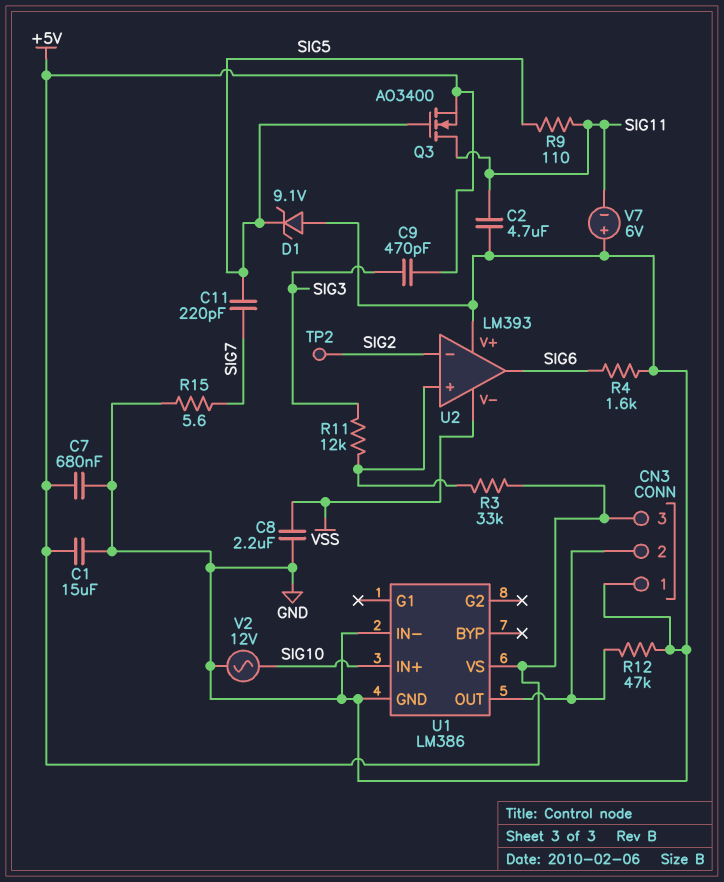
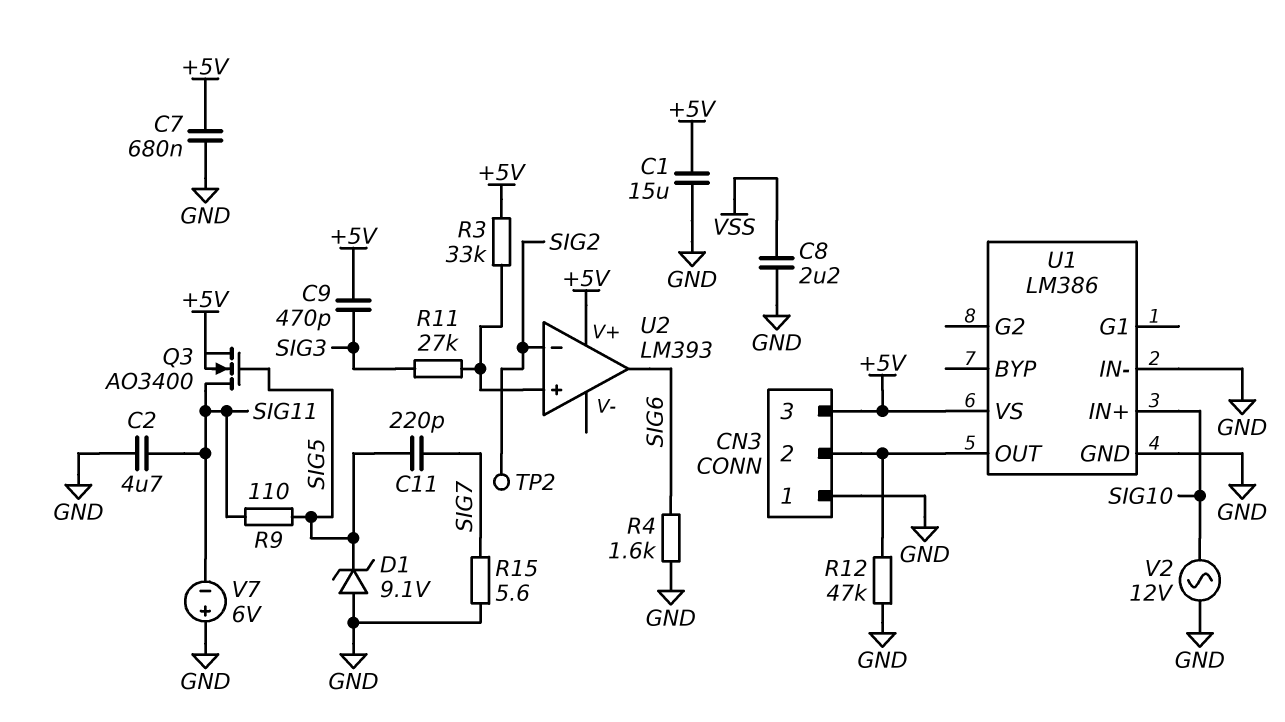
R11: 12k (SIG3, U2/in+) -> 27k (SIG3, U2/in+)
U2 pin V+: GND -> +5V
U2 pin V-: VSS -> none

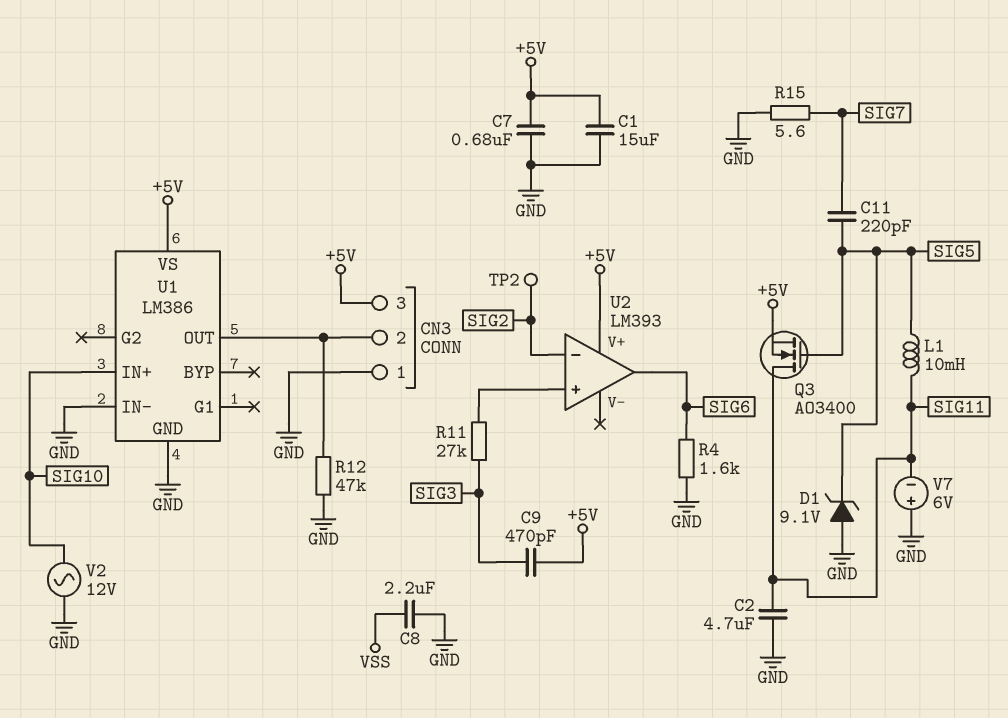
L1: none -> 10mH (SIG5, SIG11)
R3: 33k (+5V, U2/in+) -> none
R9: 110 (SIG5, SIG11) -> none

